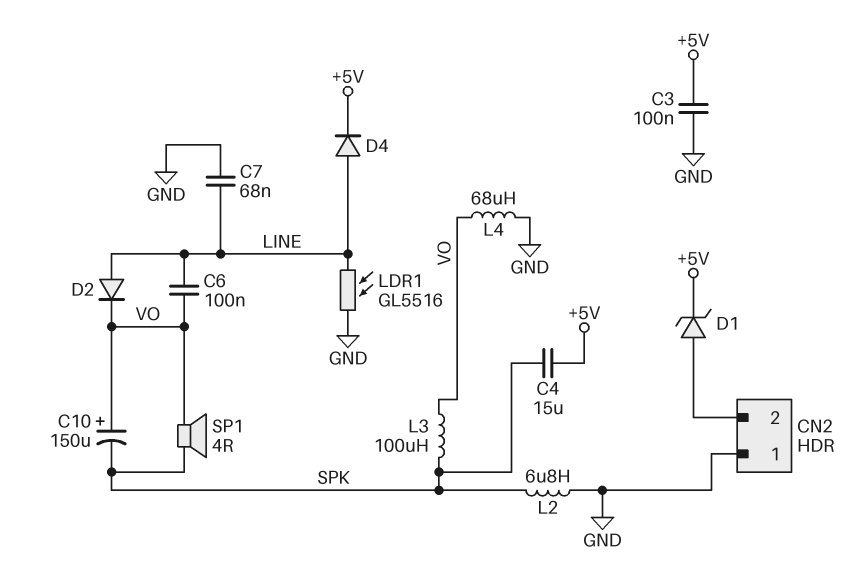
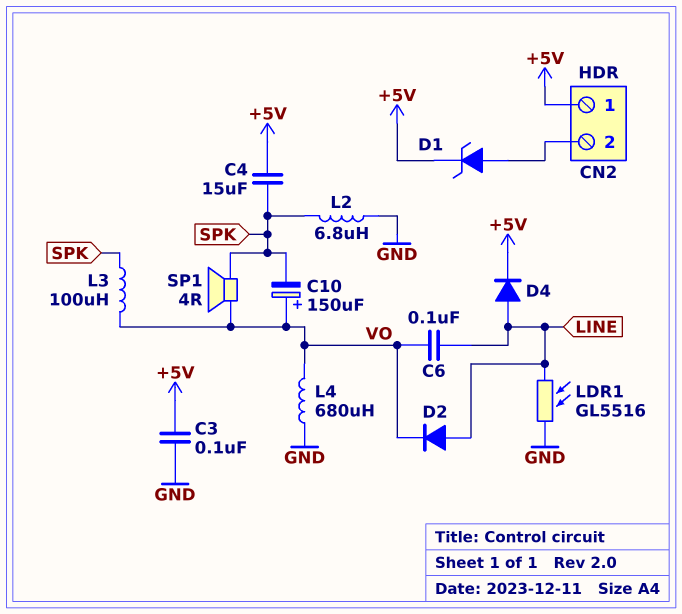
C7: 68nF (GND, LINE) -> none
CN2 pin 1: GND -> +5V
L4: 68uH (GND, VO) -> 680uH (GND, VO)

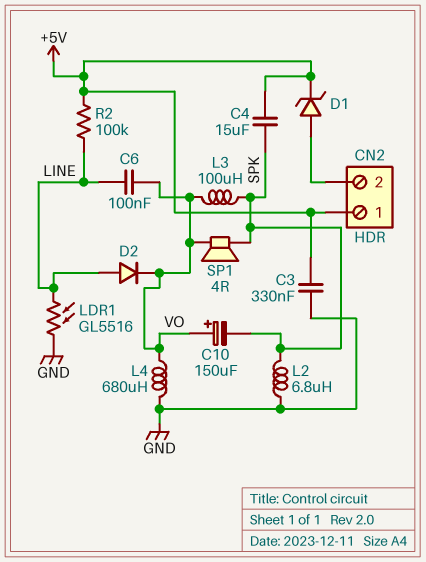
C3: 100nF (+5V, GND) -> 330nF (+5V, GND)
D4: diode (A LINE, K +5V) -> none
R2: none -> 100k (+5V, LINE)

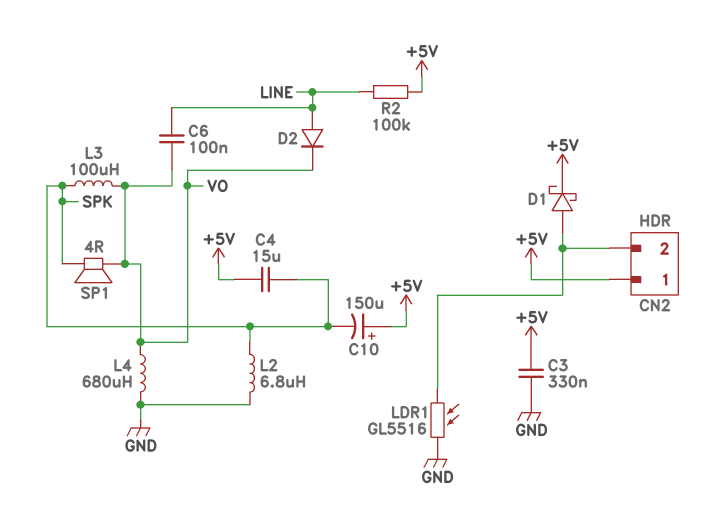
C10: 150uF (plus VO, minus SPK) -> 150uF (plus +5V, minus SPK)
D1: zener (A CN2/2, K +5V) -> schottky (A CN2/2, K +5V)
LDR1: GL5516 (GND, LINE) -> GL5516 (CN2/2, GND)

